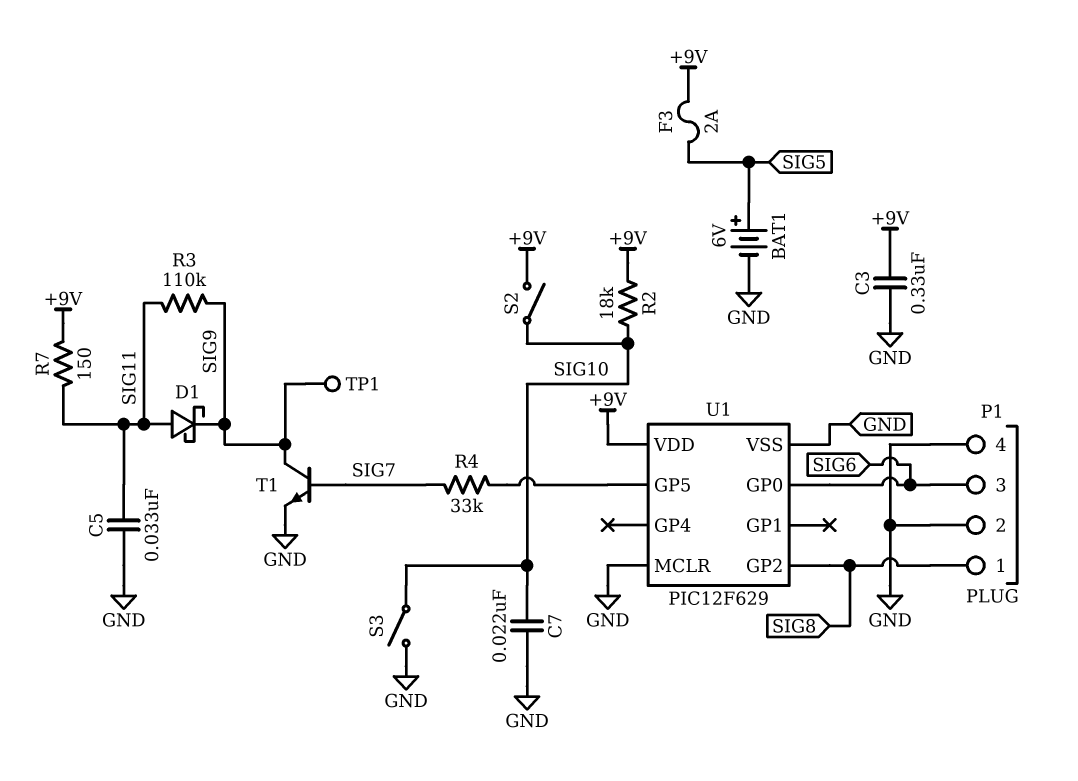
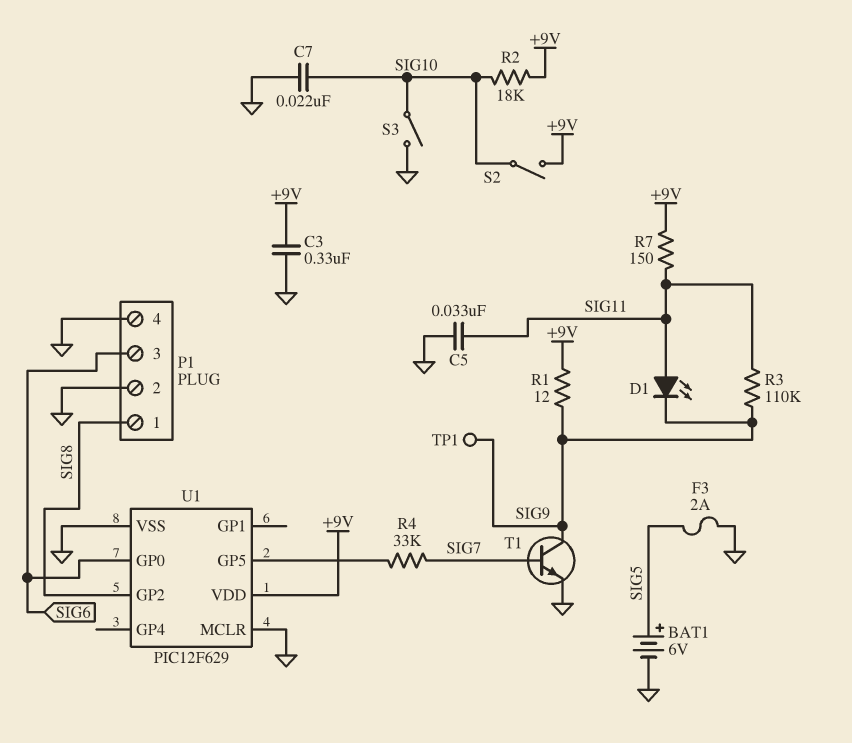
D1: schottky (A SIG11, K SIG9) -> LED (A SIG11, K SIG9)
F3: 2A (+9V, SIG5) -> 2A (GND, SIG5)
R1: none -> 12 (+9V, SIG9)

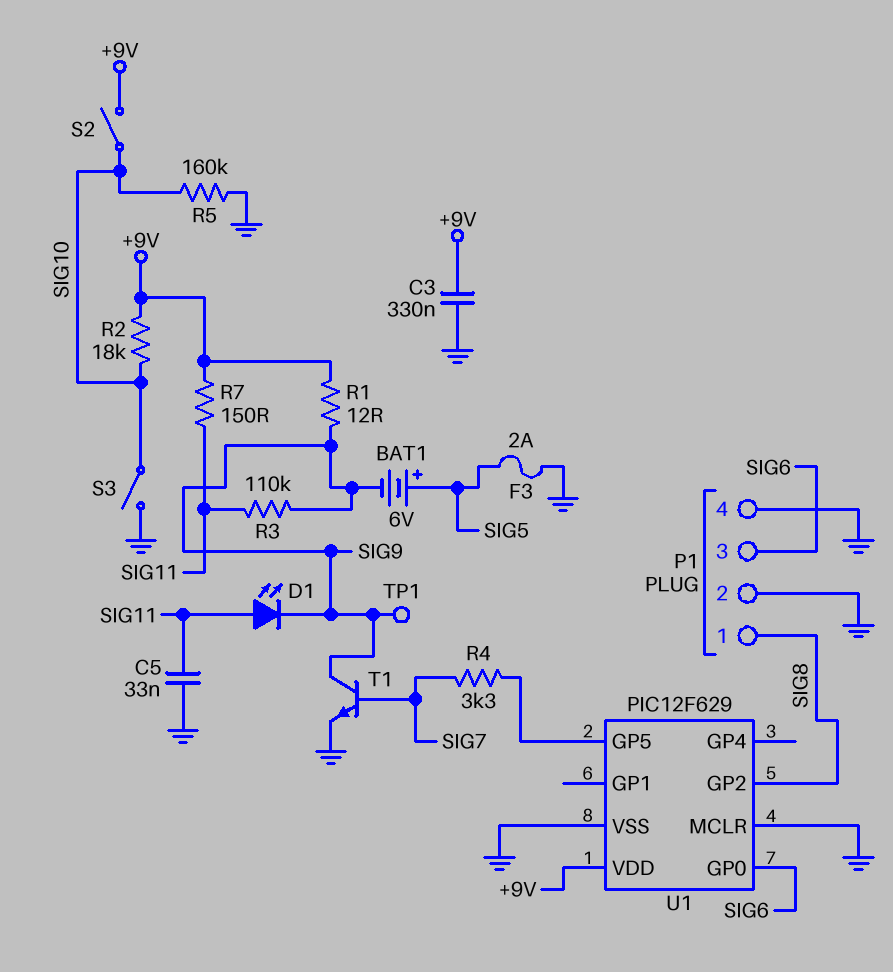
BAT1: 6V (plus SIG5, minus GND) -> 6V (plus SIG5, minus SIG9)
C7: 22nF (GND, SIG10) -> none
R4: 33k (SIG7, U1/GP5) -> 3.3k (SIG7, U1/GP5)
R5: none -> 160k (GND, SIG10)

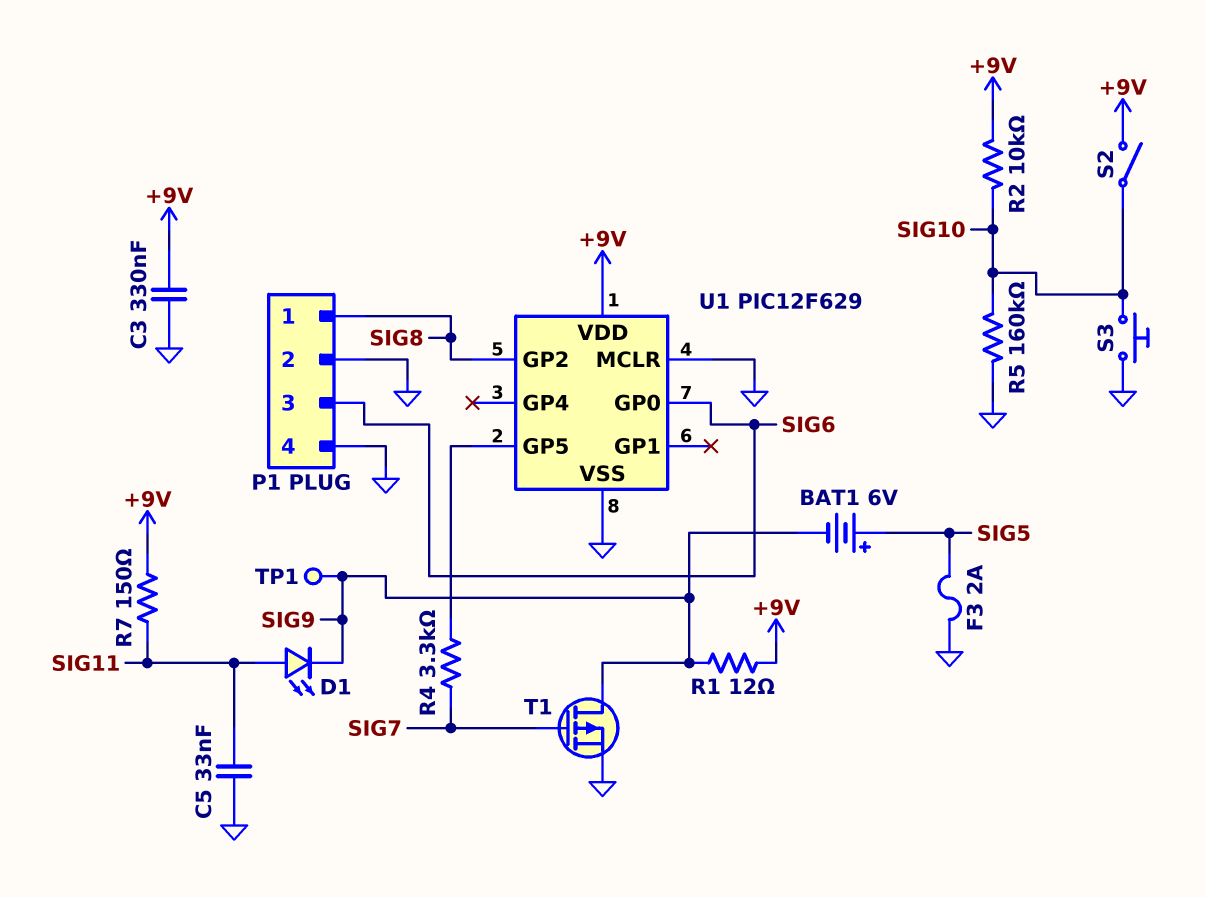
R2: 18k (+9V, SIG10) -> 10k (+9V, SIG10)
R3: 110k (SIG9, SIG11) -> none
S3: switch (GND, SIG10) -> button (GND, SIG10)
T1: NPN (B SIG7, C SIG9, E GND) -> PMOS (G SIG7, D SIG9, S GND)

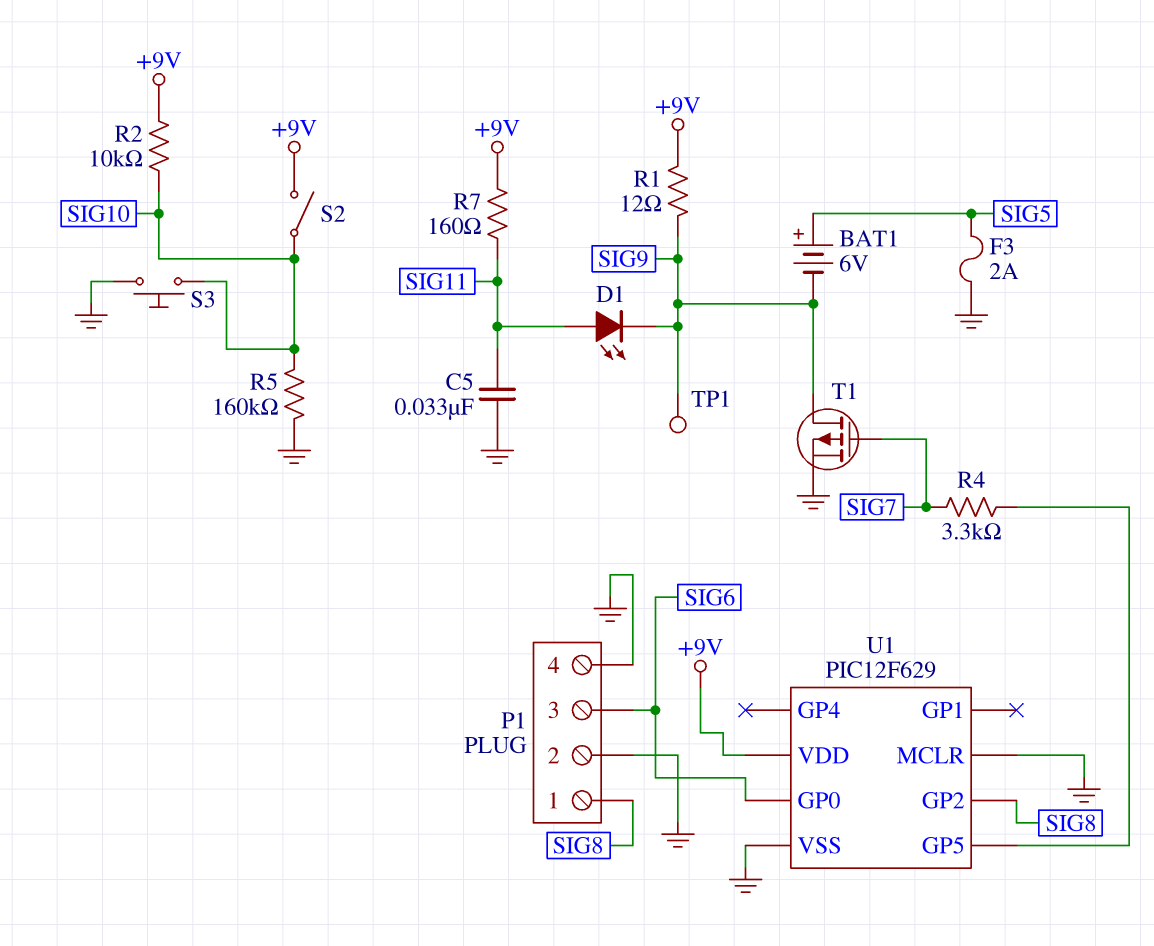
C3: 330nF (+9V, GND) -> none
R7: 150 (+9V, SIG11) -> 160 (+9V, SIG11)

